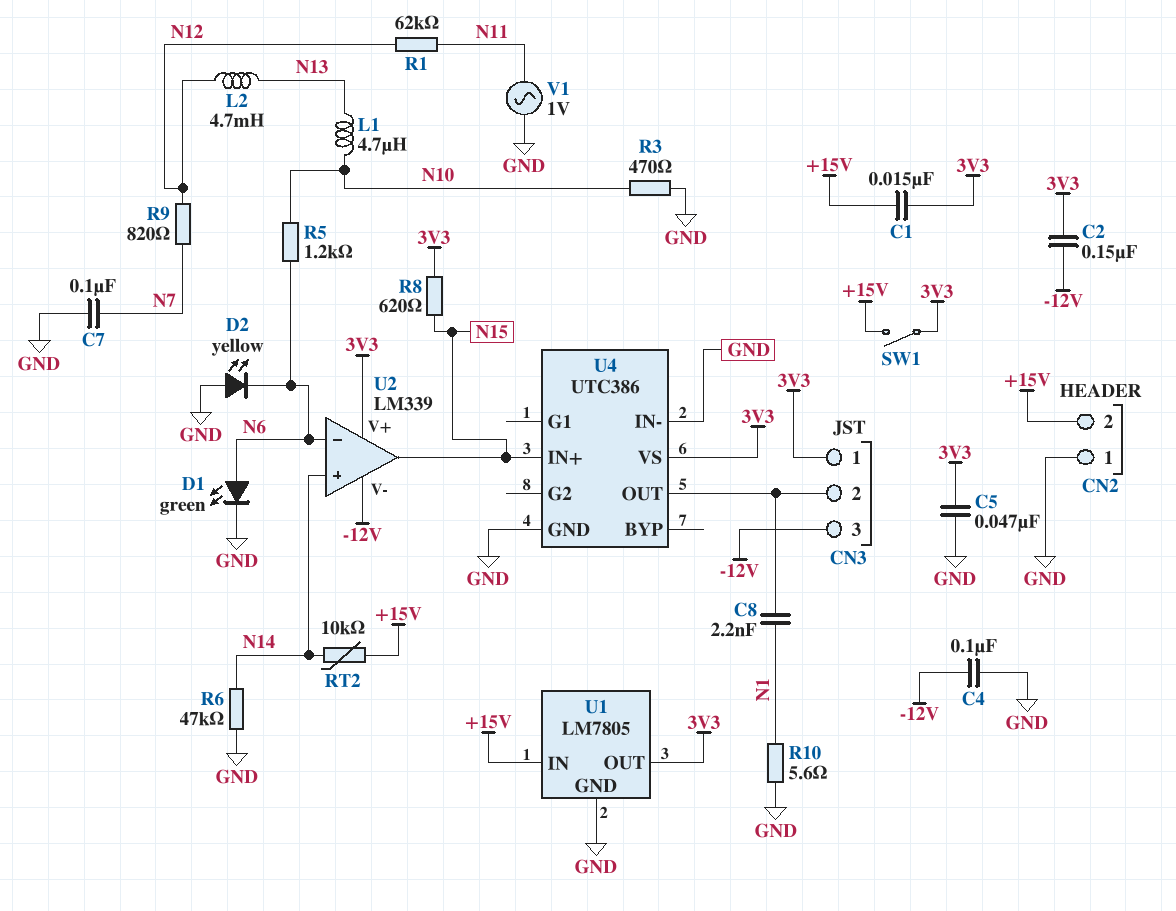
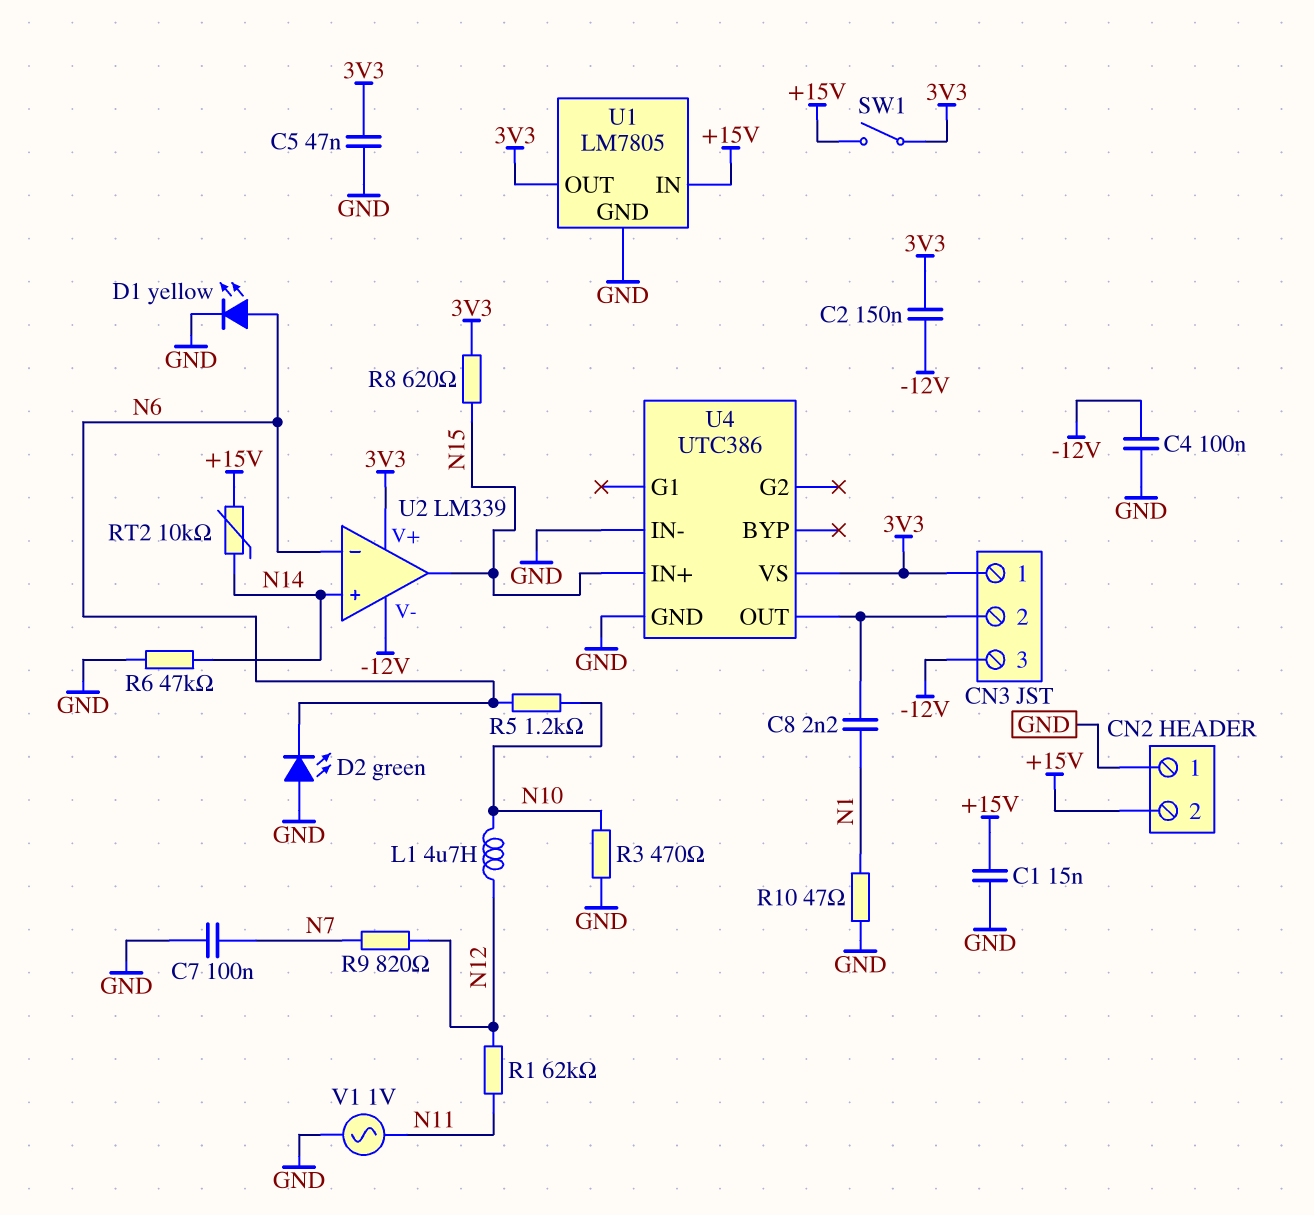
C1: 15nF (+15V, 3V3) -> 15nF (+15V, GND)
D1: LED green (A N6, K GND) -> LED yellow (A N6, K GND)
D2: LED yellow (A GND, K N6) -> LED green (A GND, K N6)
L1: 4.7uH (N10, N13) -> 4.7uH (N10, N12)
L2: 4.7mH (N12, N13) -> none
R10: 5.6 (GND, N1) -> 47 (GND, N1)

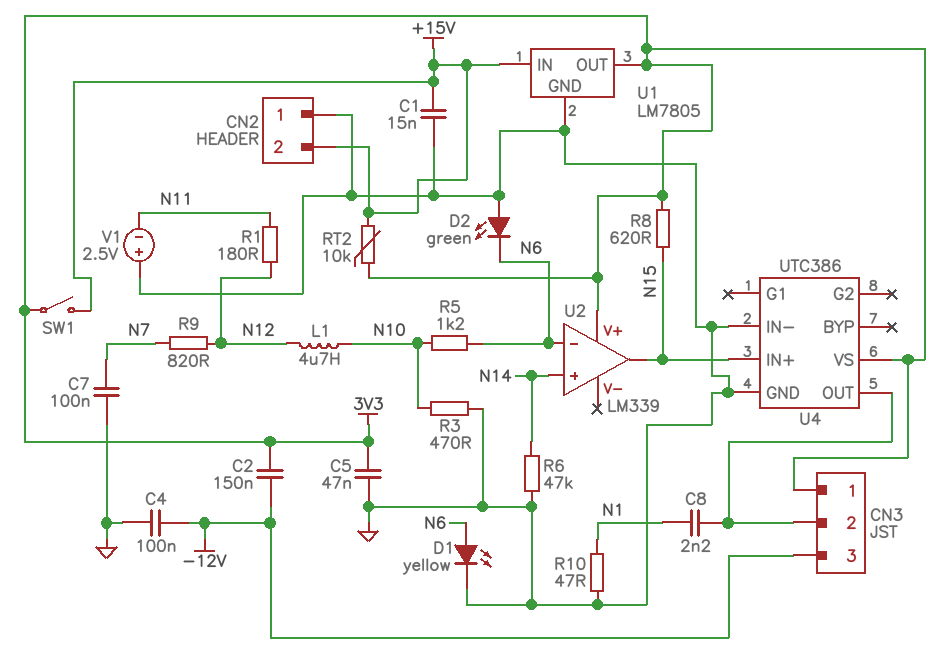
R1: 62k (N11, N12) -> 180 (N11, N12)
RT2: 10k (+15V, N14) -> 10k (+15V, 3V3)
U2 pin V-: -12V -> none
V1: AC 1V (GND, N11) -> 2.5V (plus GND, minus N11)

